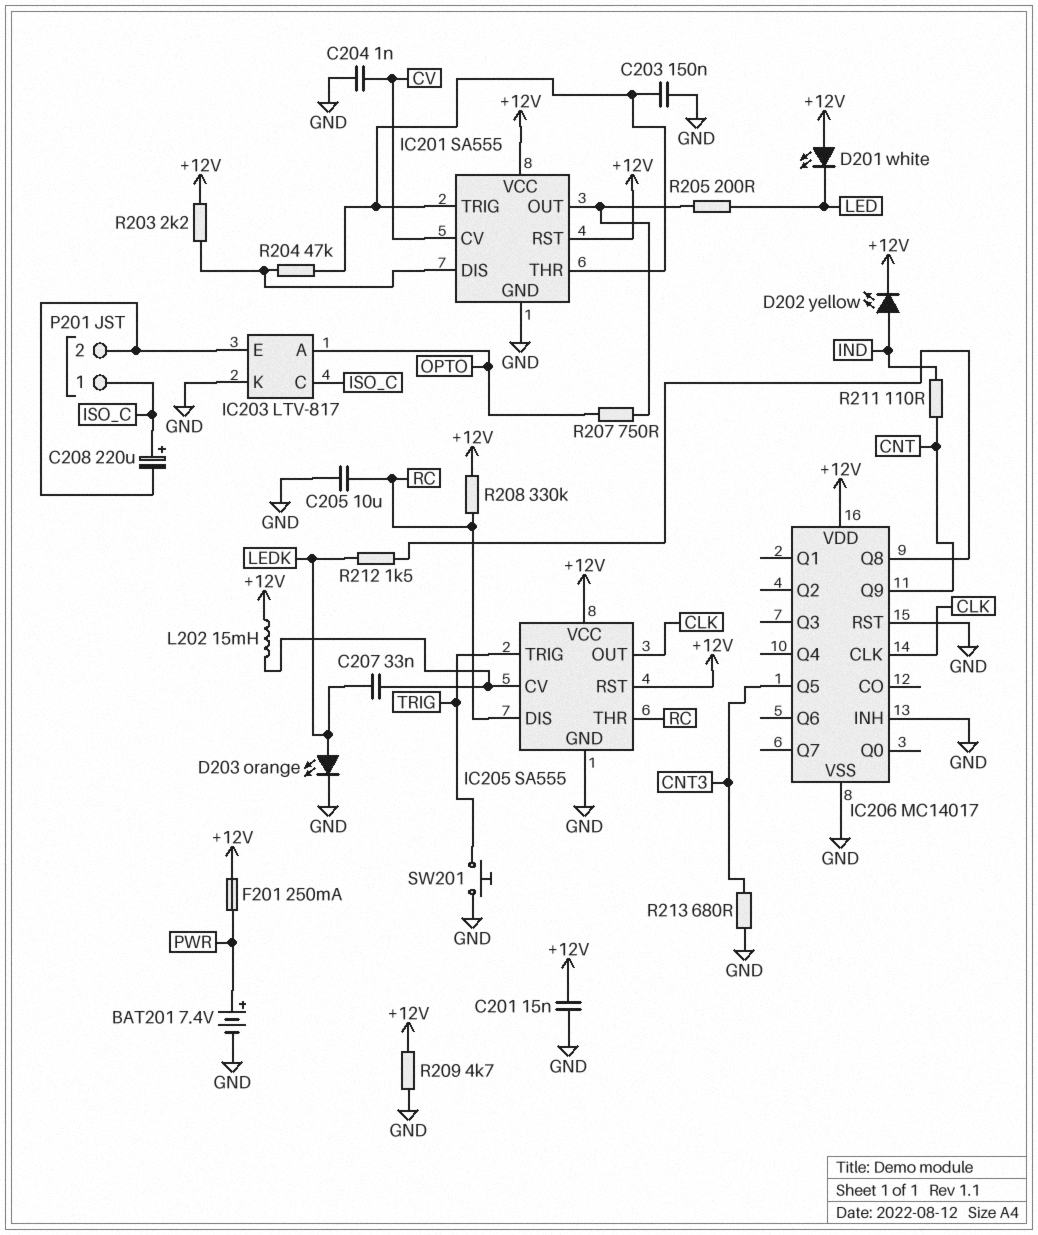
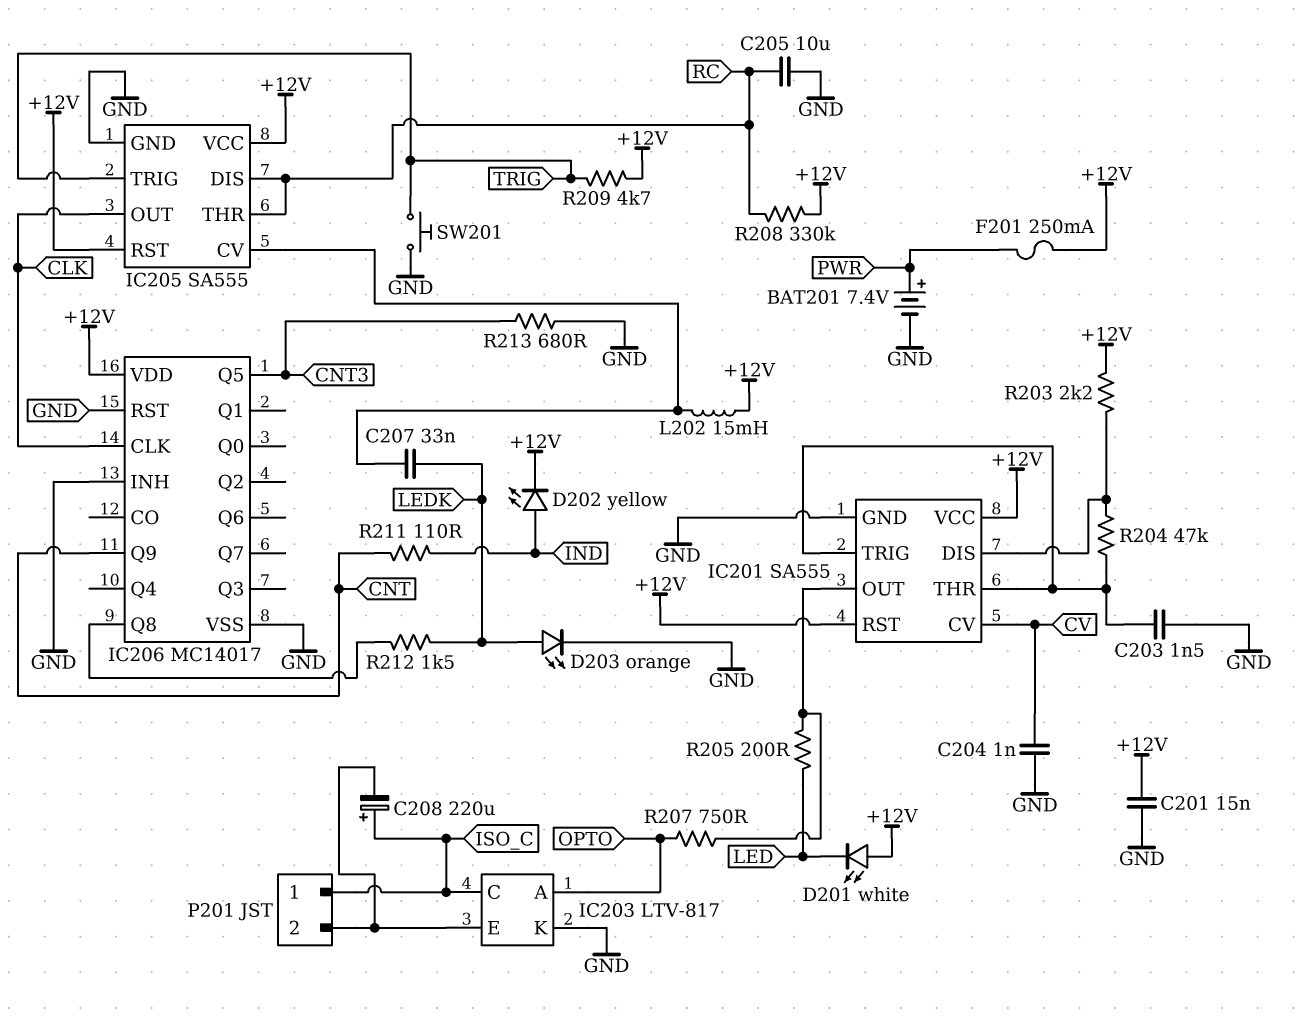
C203: 150nF (GND, IC201/THR) -> 1.5nF (GND, IC201/THR)
R209: 4.7k (+12V, GND) -> 4.7k (+12V, TRIG)

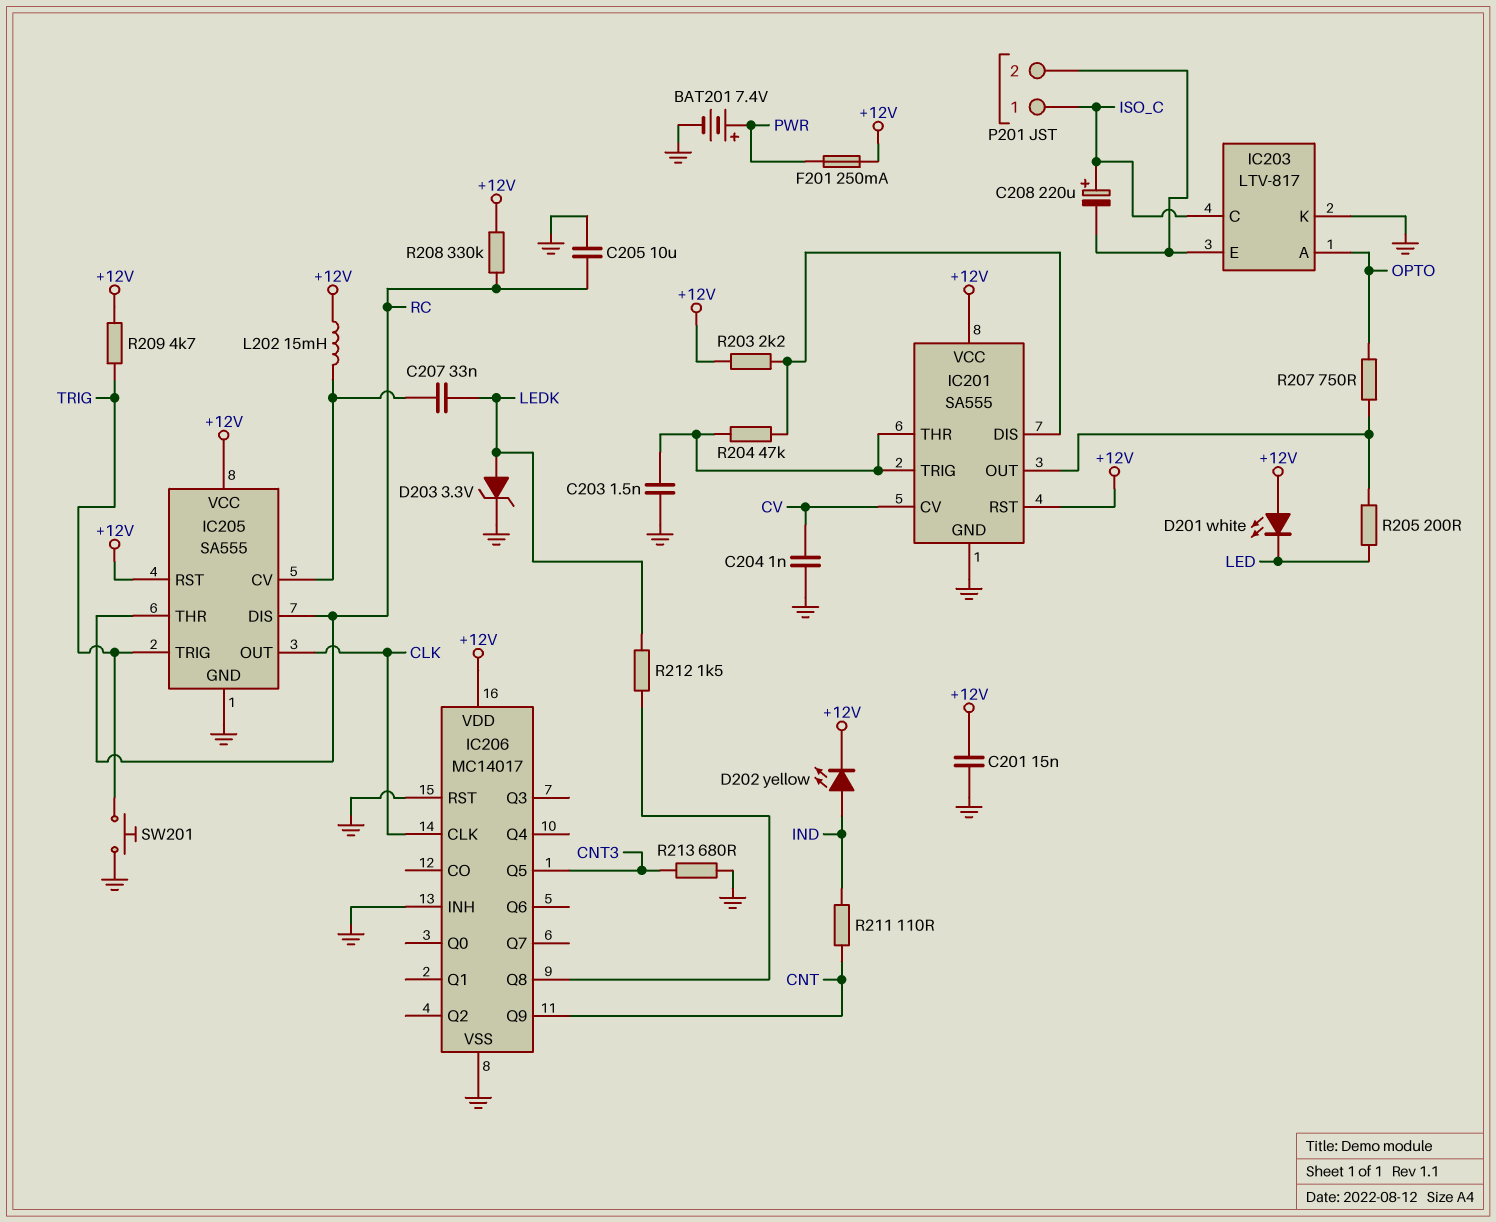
D203: LED orange (A LEDK, K GND) -> zener 3.3V (A LEDK, K GND)

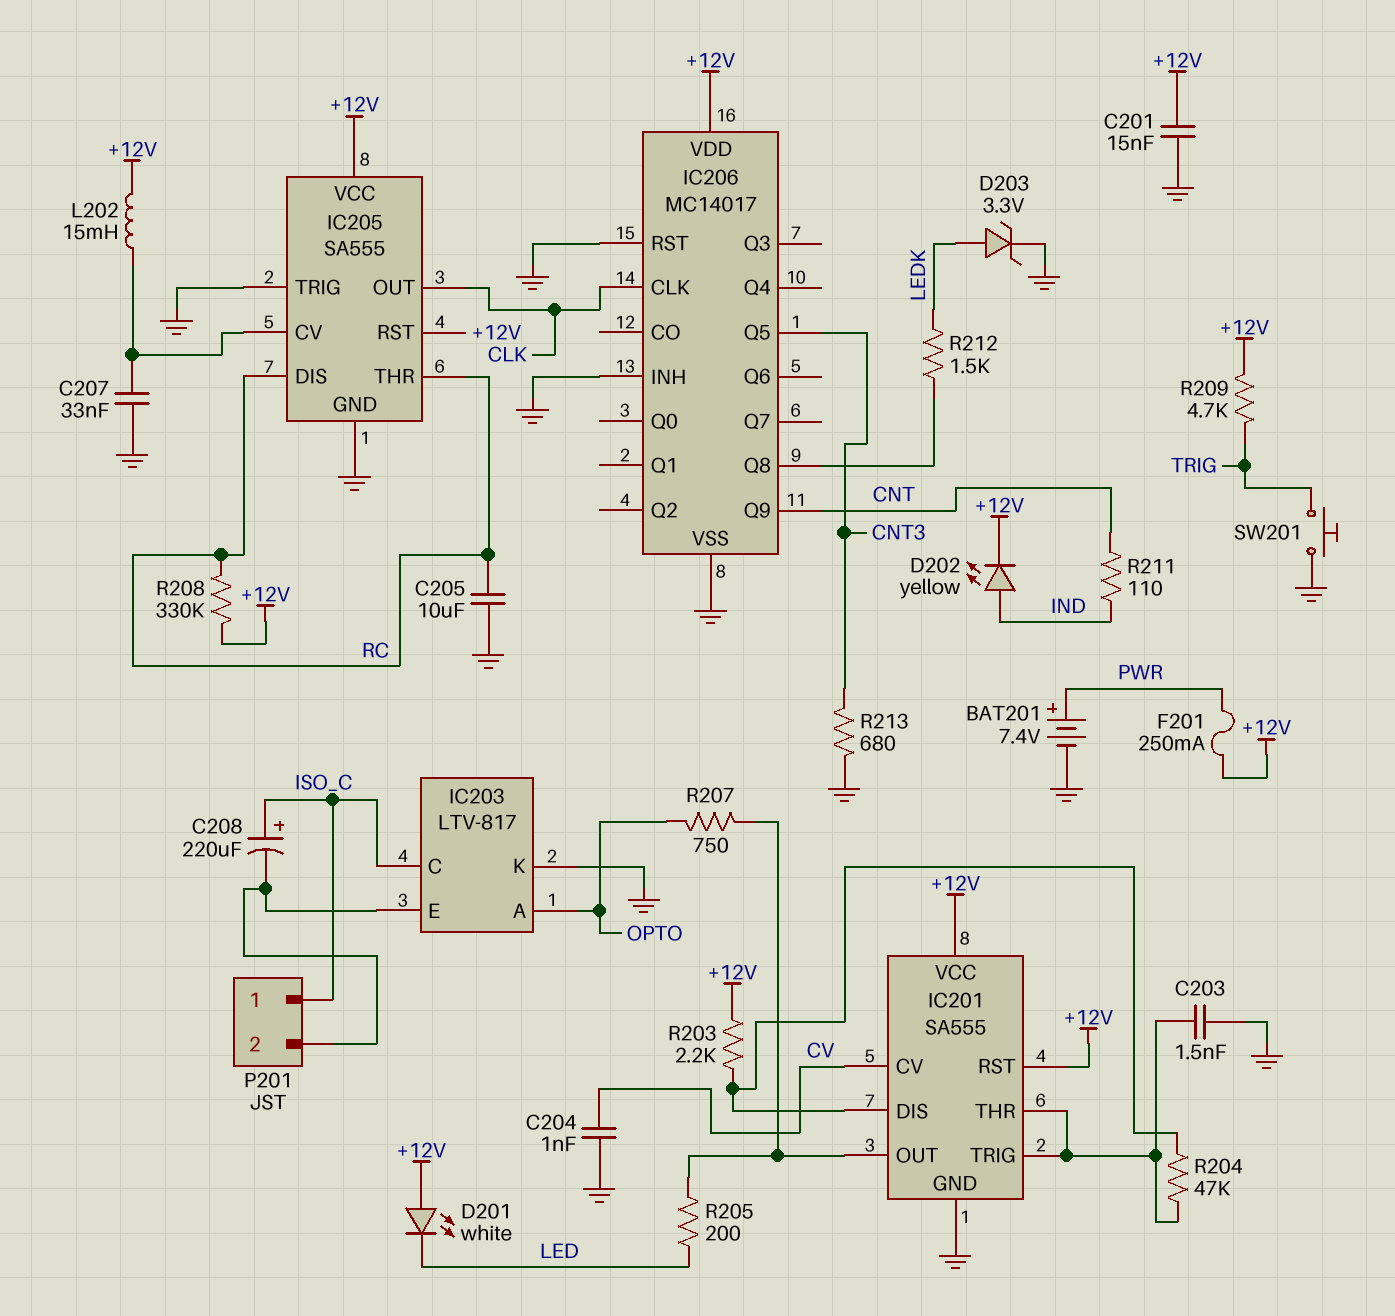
C207: 33nF (IC205/CV, LEDK) -> 33nF (GND, IC205/CV)
IC205 pin TRIG: TRIG -> GND

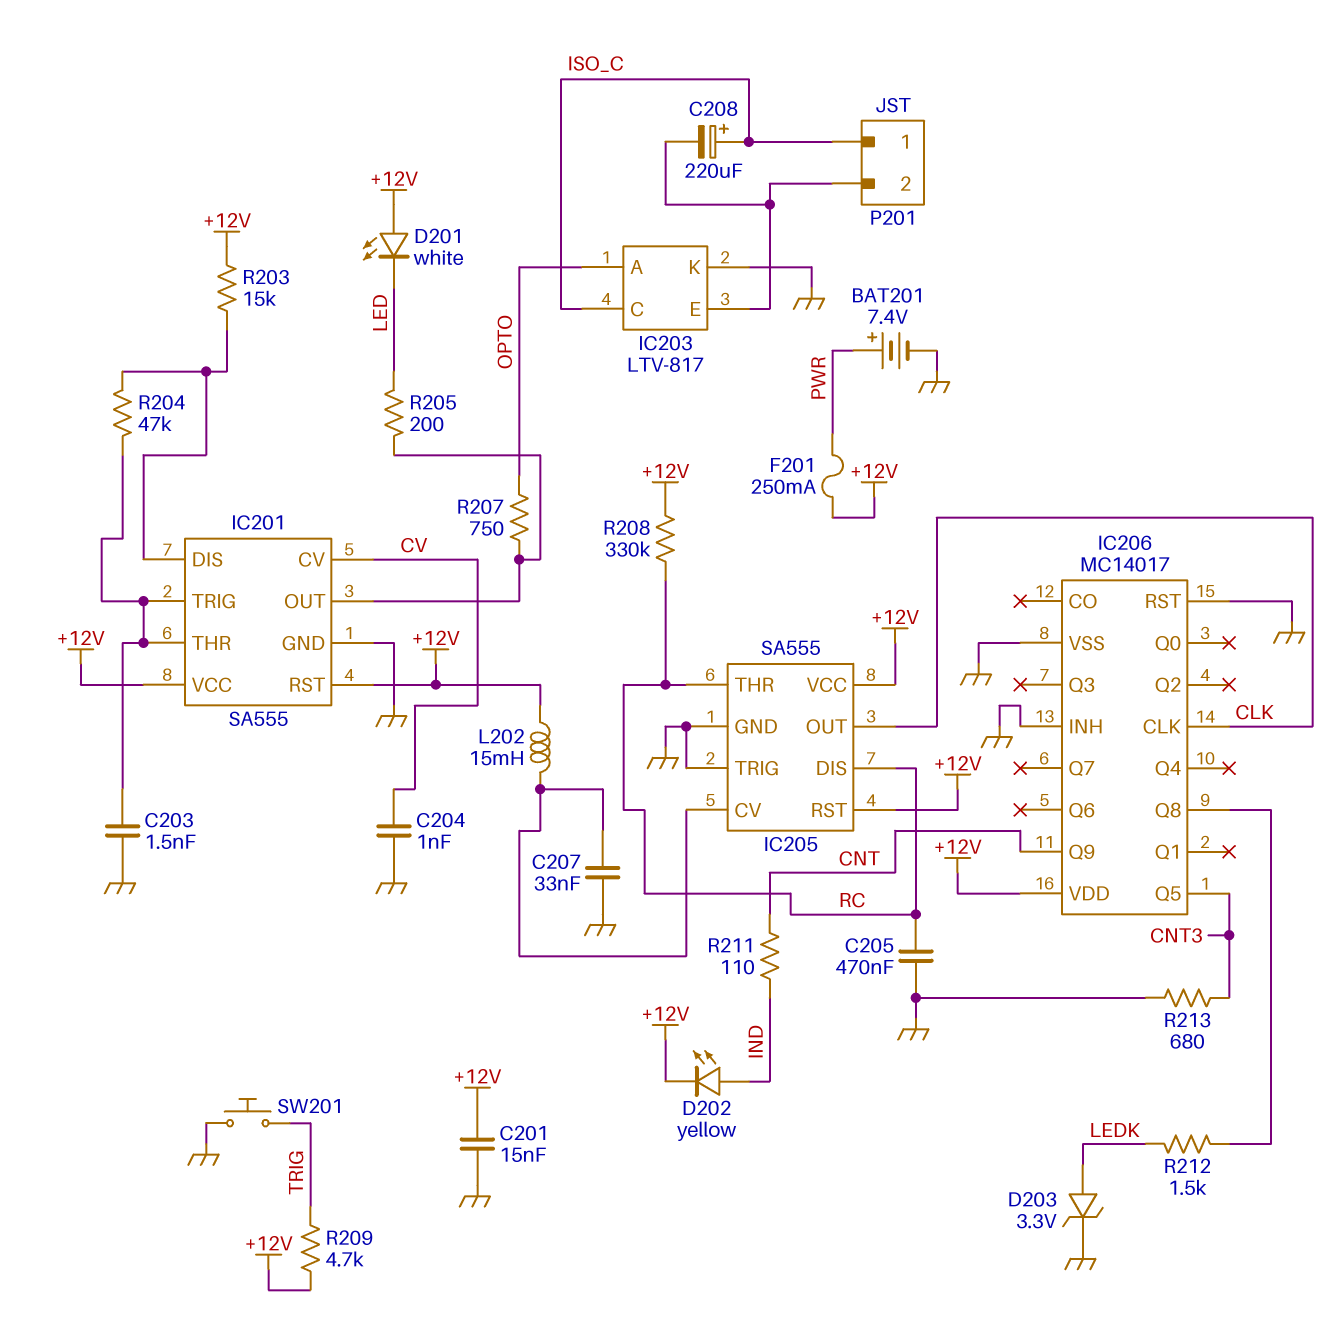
C205: 10uF (GND, RC) -> 470nF (GND, RC)
R203: 2.2k (+12V, IC201/DIS) -> 15k (+12V, IC201/DIS)

